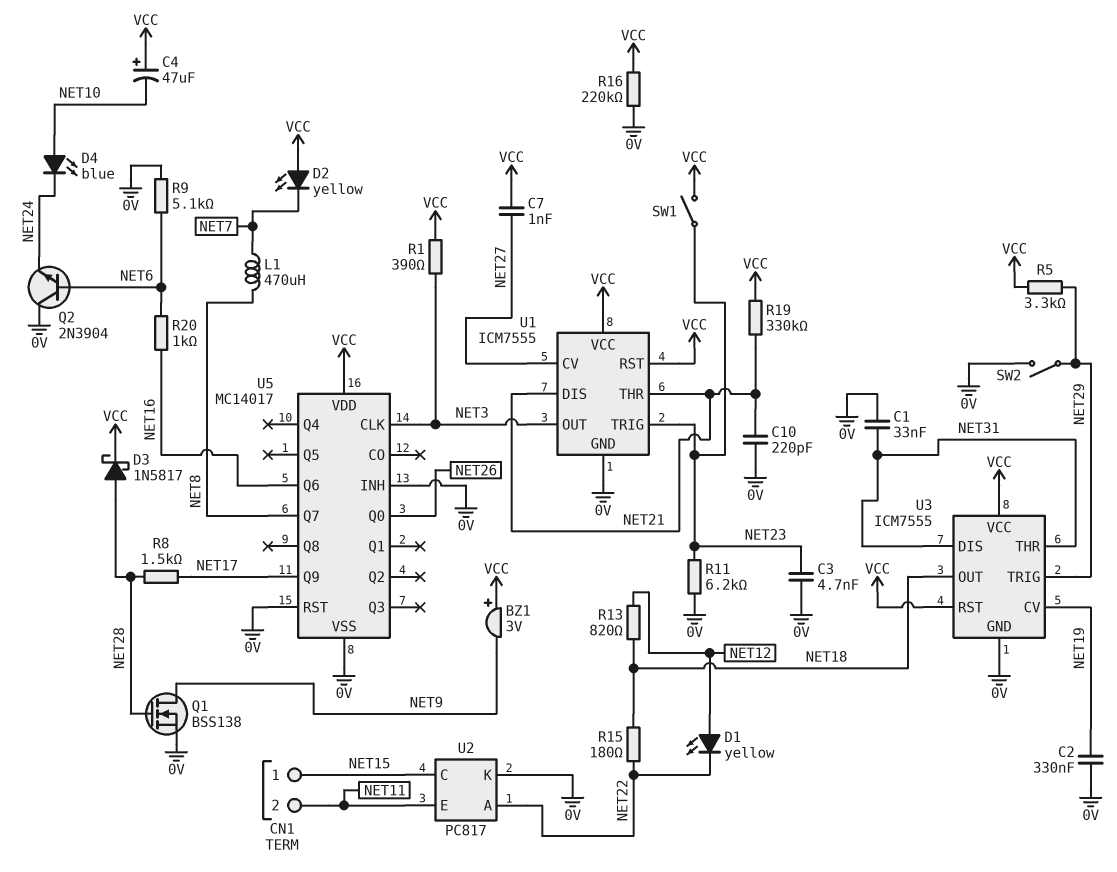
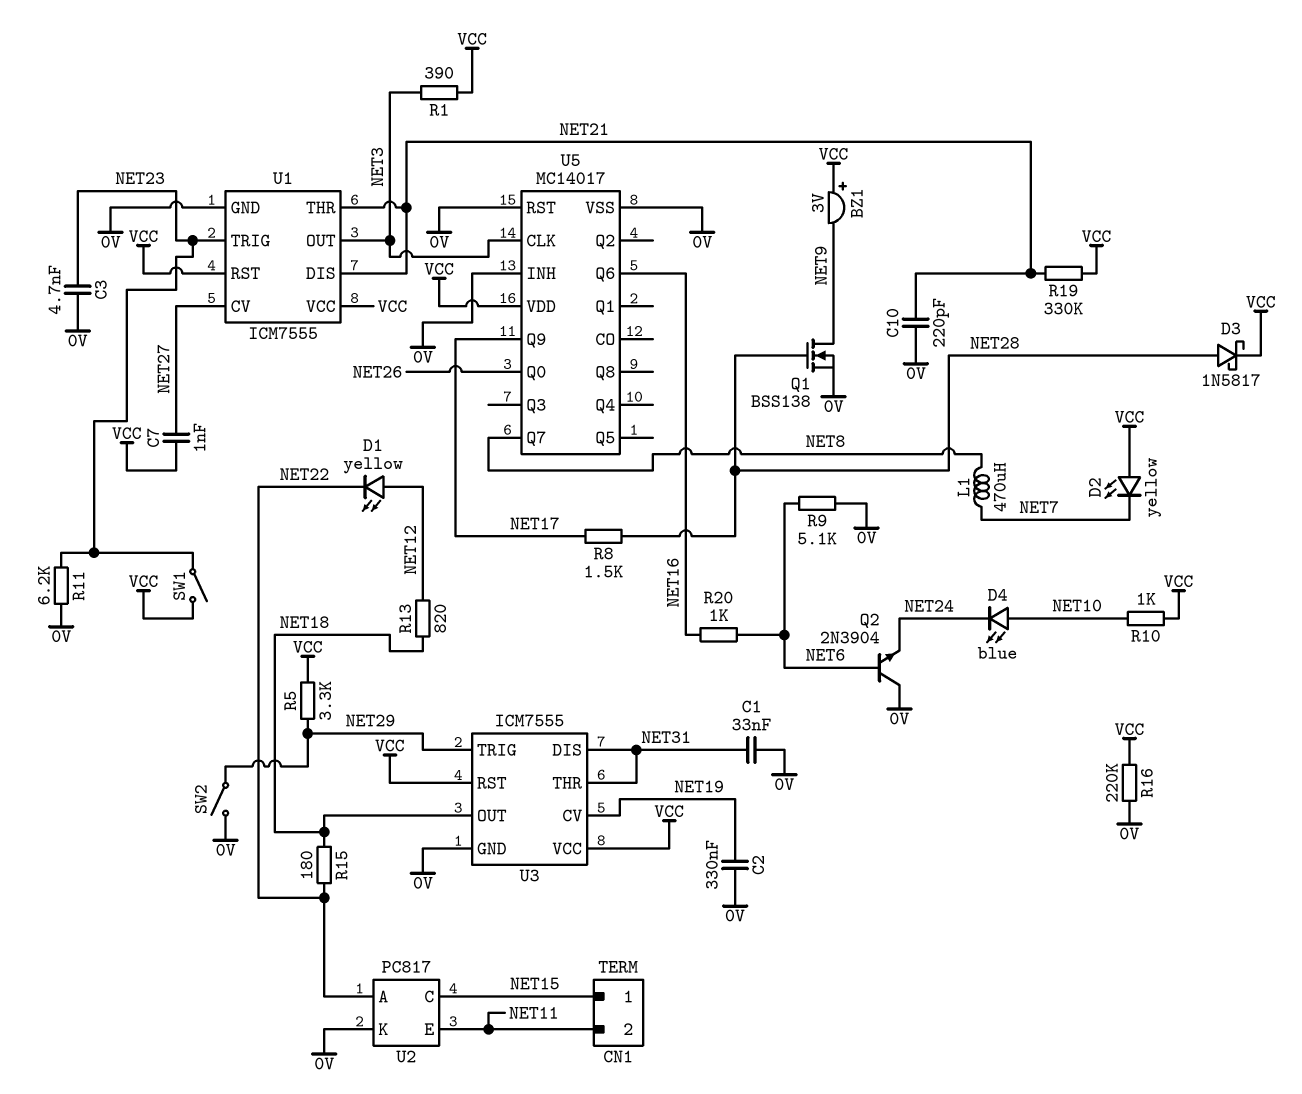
C4: 47uF (plus VCC, minus NET10) -> none
R10: none -> 1k (NET10, VCC)

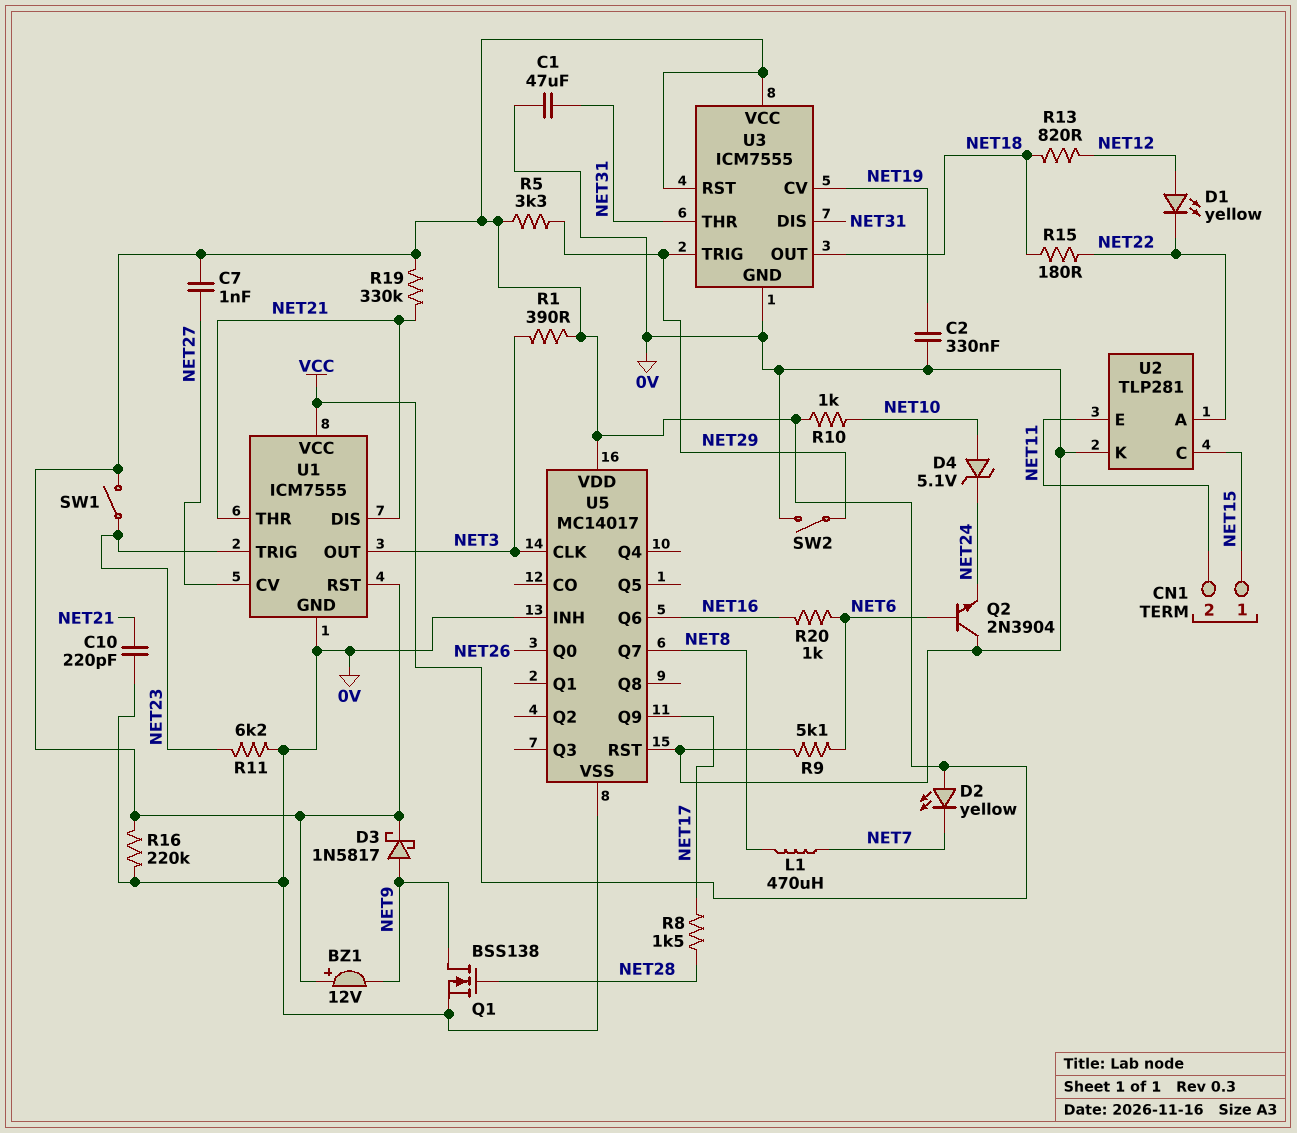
BZ1: buzzer 3V (plus VCC, minus NET9) -> buzzer 12V (plus VCC, minus NET9)
C1: 33nF (0V, NET31) -> 47uF (0V, NET31)
C3: 4.7nF (0V, NET23) -> none
D3: schottky 1N5817 (A NET28, K VCC) -> schottky 1N5817 (A NET9, K VCC)
D4: LED blue (A NET10, K NET24) -> zener 5.1V (A NET10, K NET24)
U2: PC817 -> TLP281

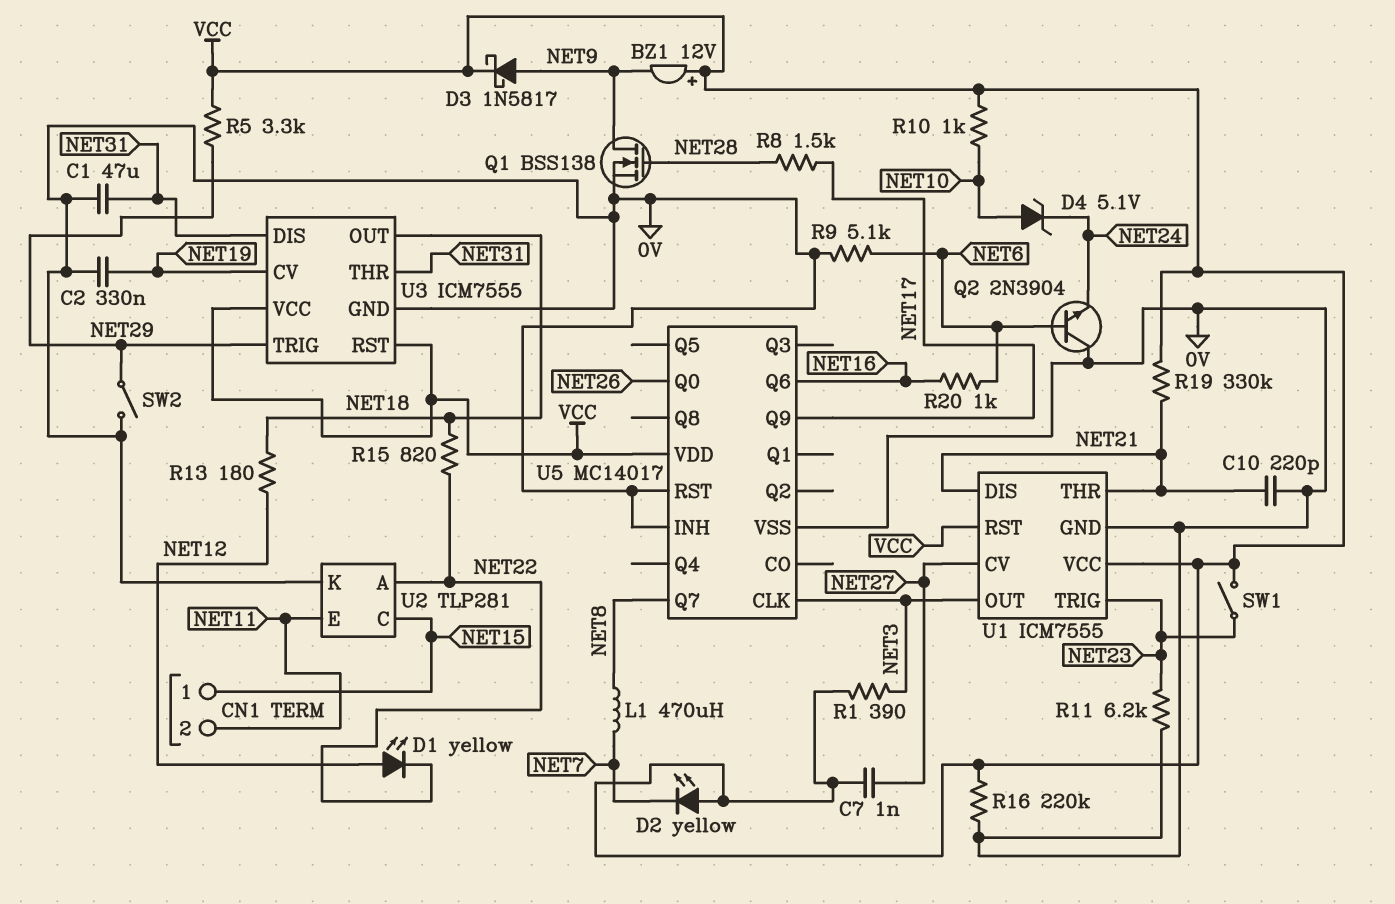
R13: 820 (NET12, NET18) -> 180 (NET12, NET18)
R15: 180 (NET18, NET22) -> 820 (NET18, NET22)

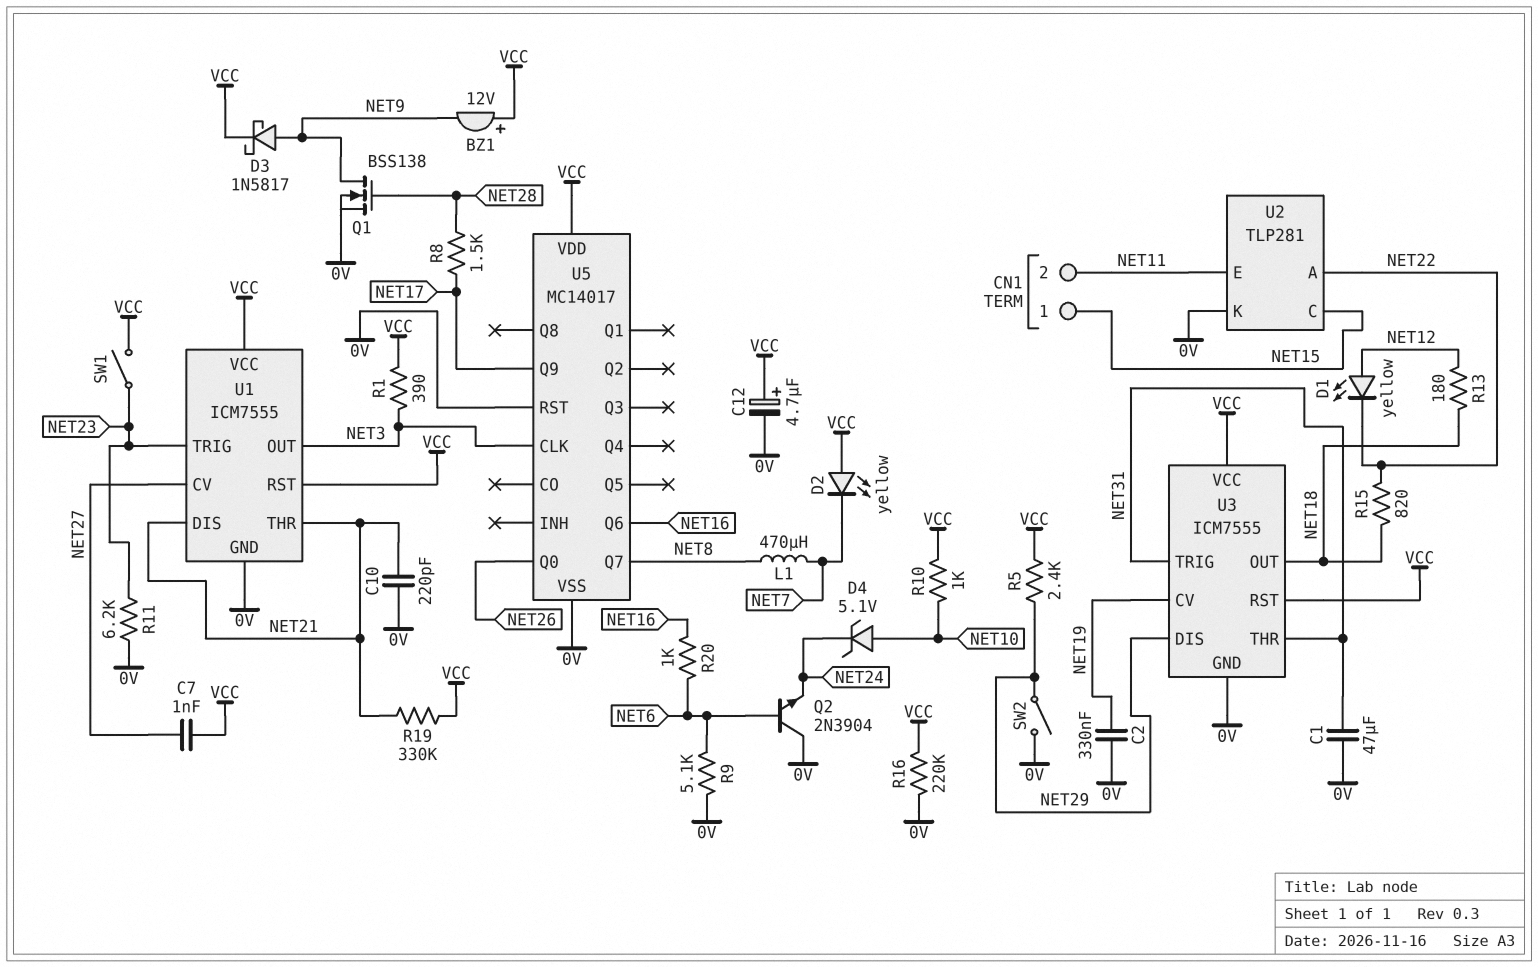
C12: none -> 4.7uF (plus VCC, minus 0V)
R5: 3.3k (NET29, VCC) -> 2.4k (NET29, VCC)
U3 pin DIS: NET31 -> NET29
U3 pin TRIG: NET29 -> NET31
U5 pin INH: 0V -> none

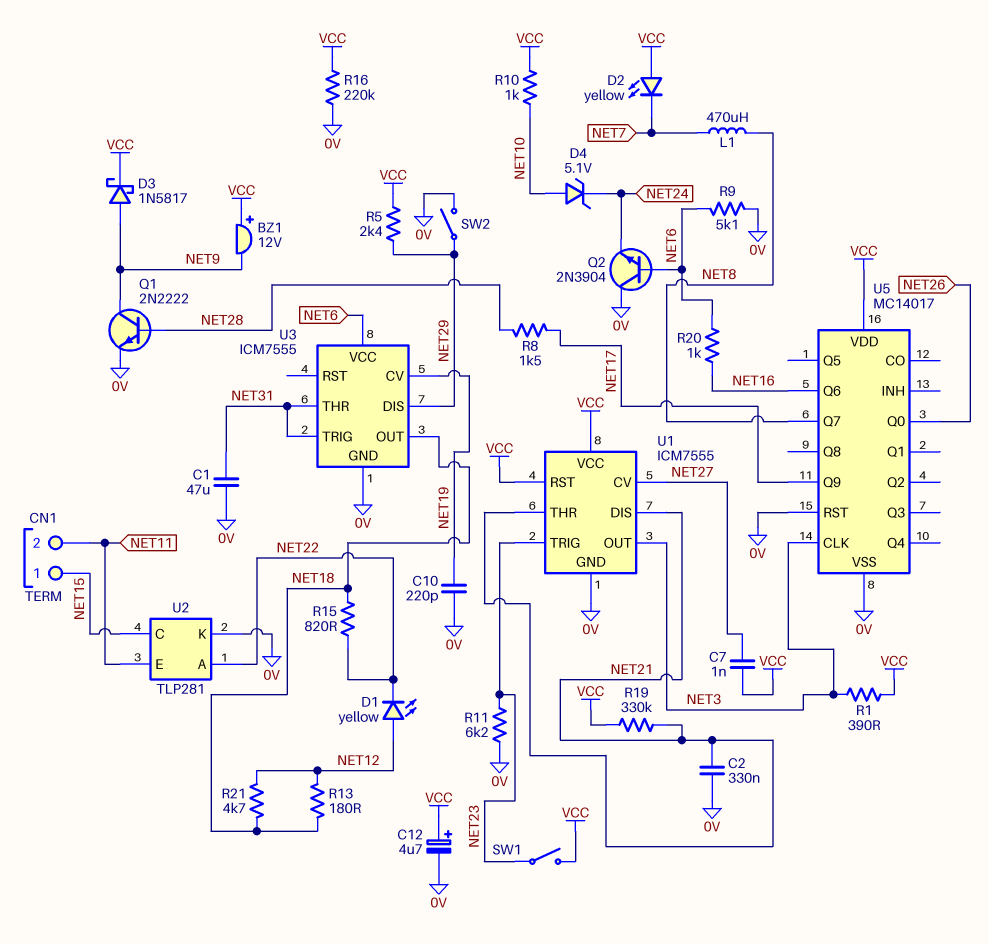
C2: 330nF (0V, NET19) -> 330nF (0V, NET21)
C10: 220pF (0V, NET21) -> 220pF (0V, NET19)
Q1: NMOS BSS138 (G NET28, D NET9, S 0V) -> NPN 2N2222 (B NET28, C NET9, E 0V)
R21: none -> 4.7k (NET12, NET18)
U3 pin RST: VCC -> none
U3 pin VCC: VCC -> NET6

